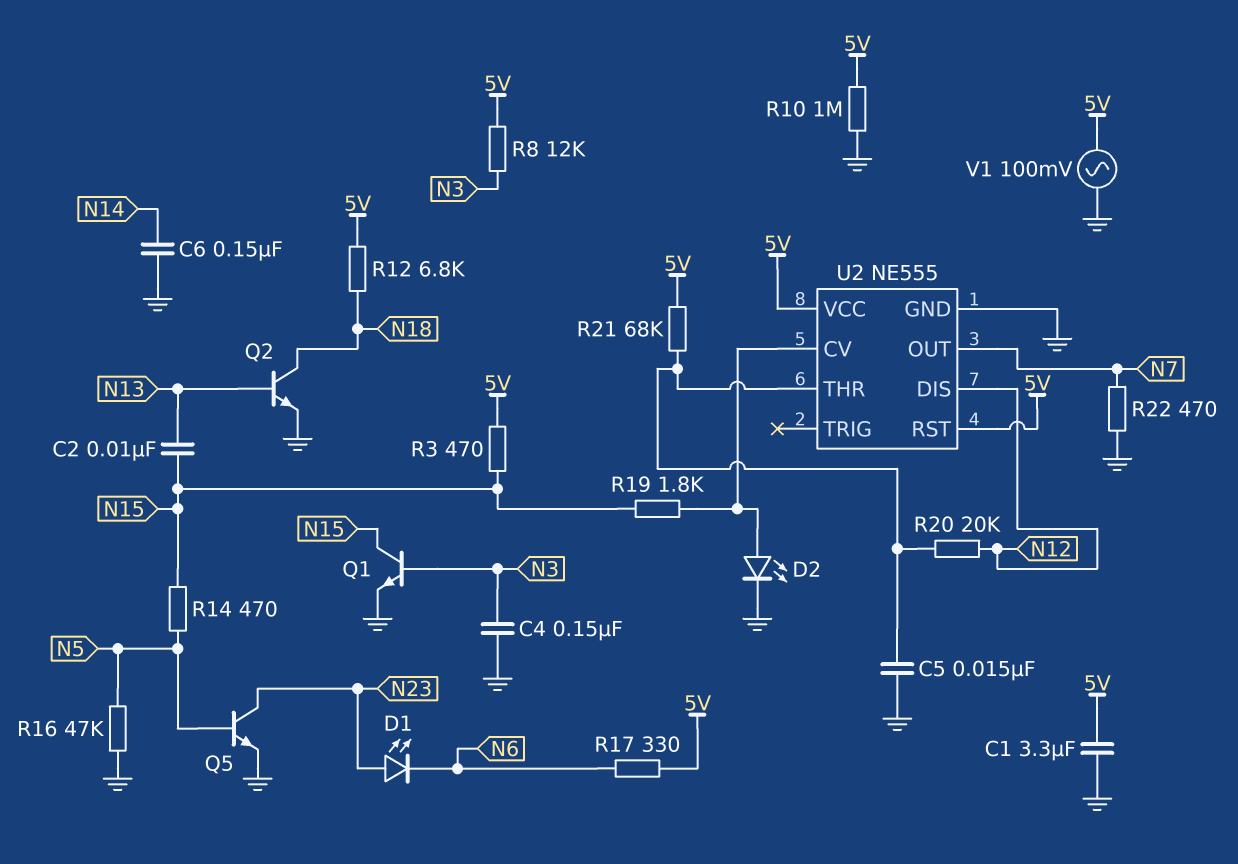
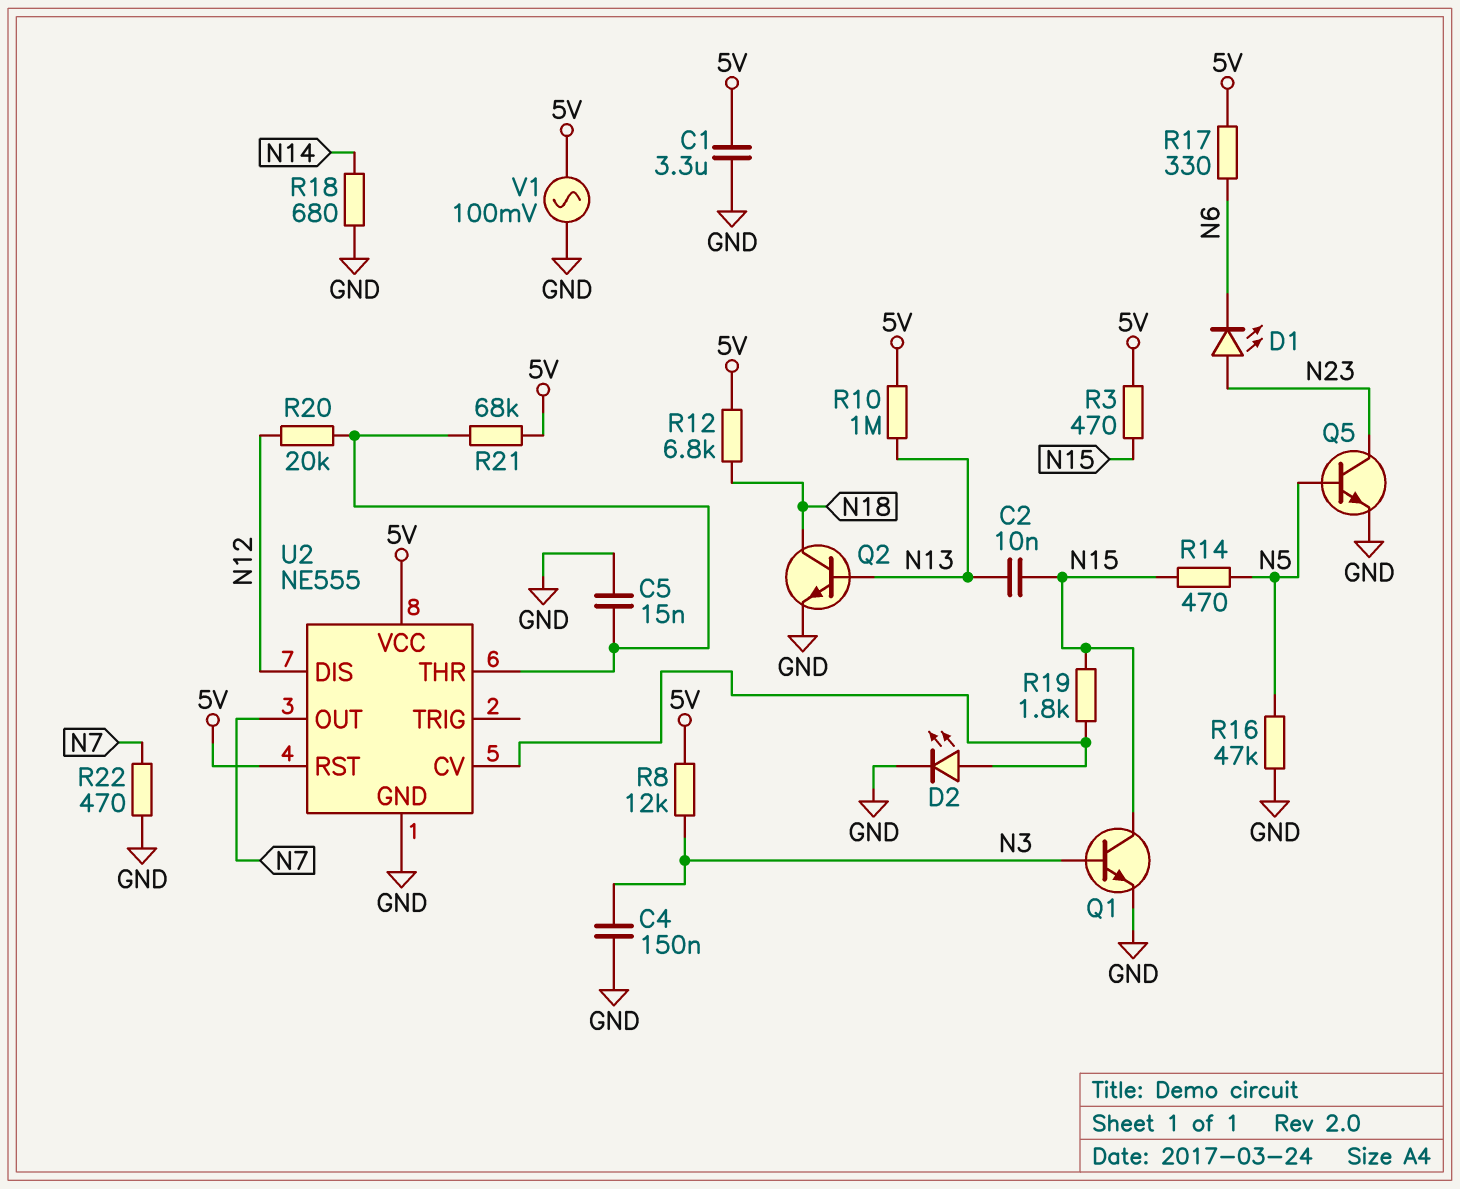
C6: 150nF (GND, N14) -> none
R10: 1M (5V, GND) -> 1M (5V, N13)
R18: none -> 680 (GND, N14)

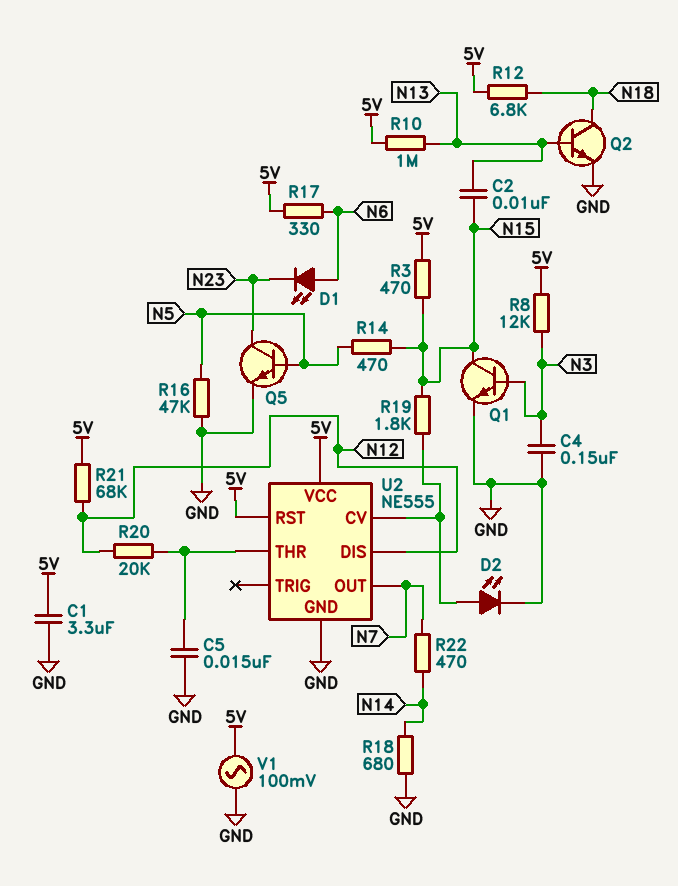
D1: LED (A N23, K N6) -> LED (A N6, K N23)
R21: 68k (5V, U2/THR) -> 68k (5V, N12)
R22: 470 (GND, N7) -> 470 (N7, N14)

